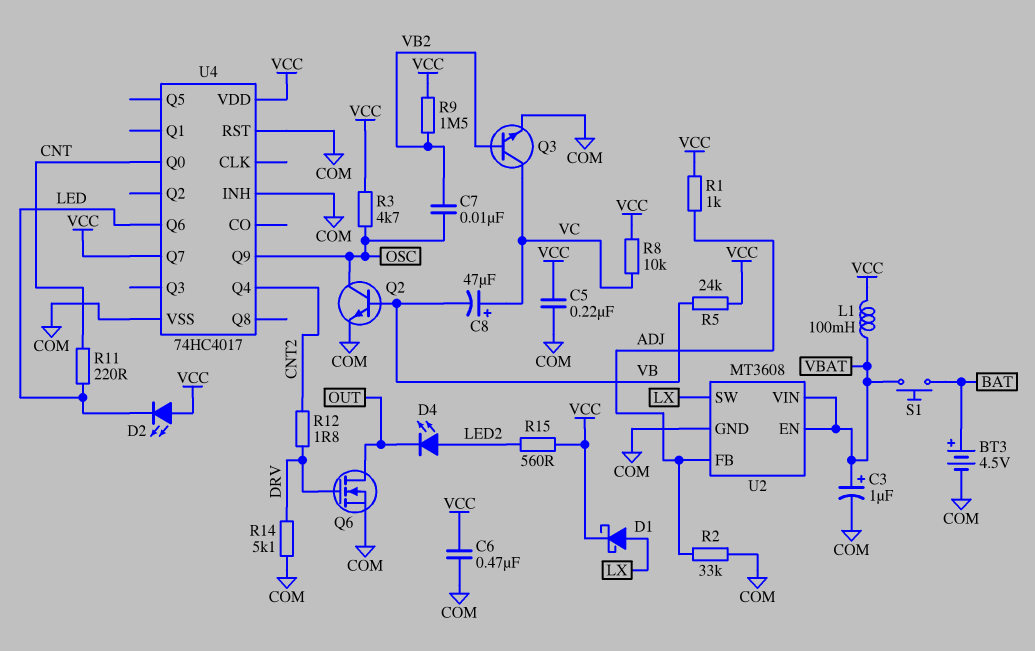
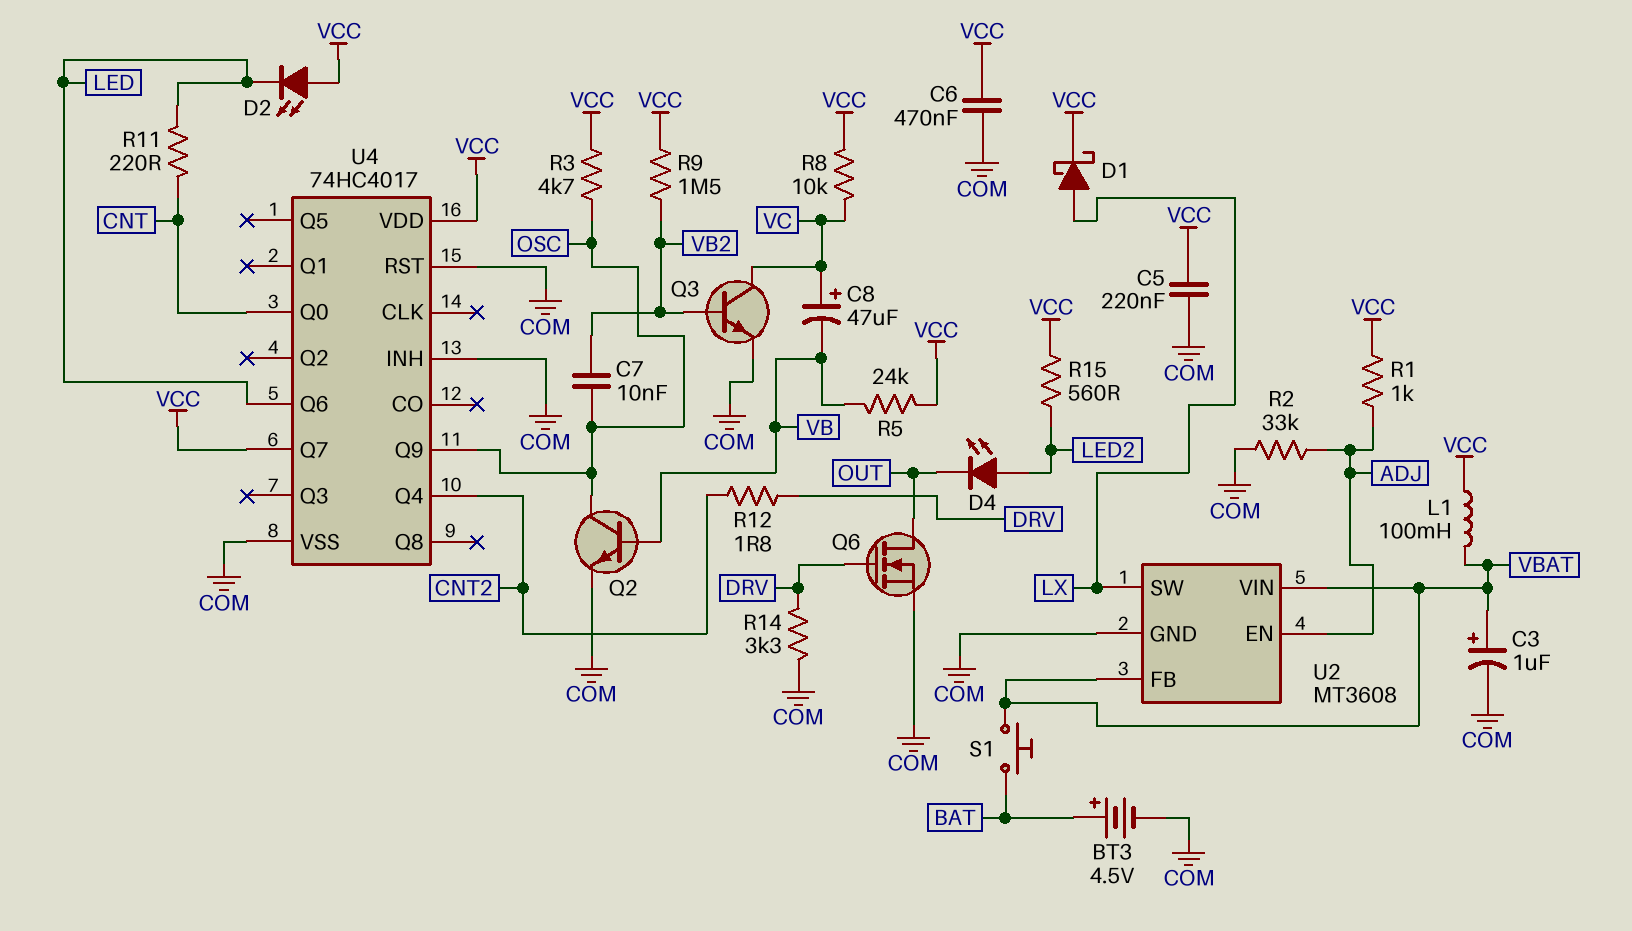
R14: 5.1k (COM, DRV) -> 3.3k (COM, DRV)
U2 pin EN: VBAT -> ADJ
U2 pin FB: ADJ -> VBAT

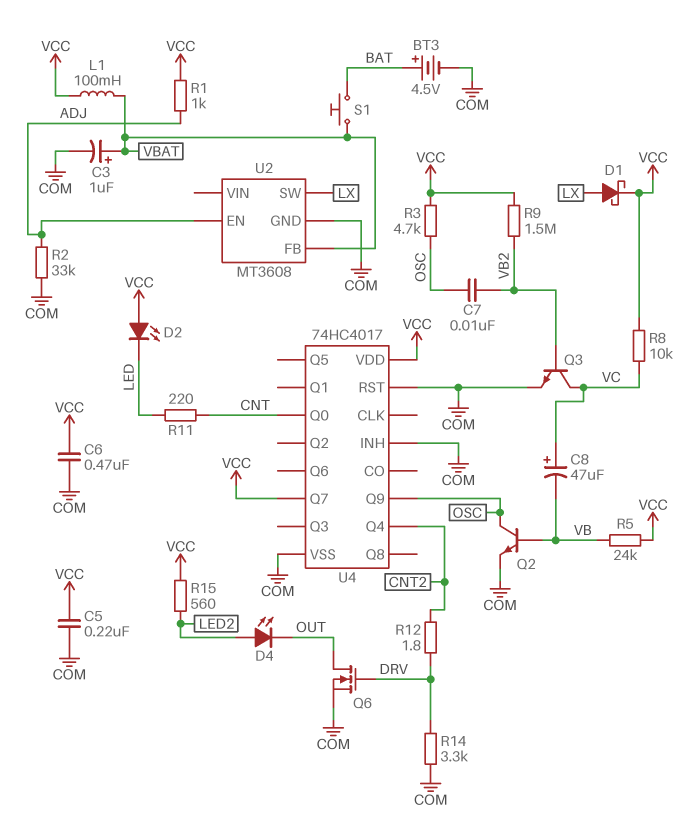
U2 pin VIN: VBAT -> none
U4 pin Q6: LED -> none

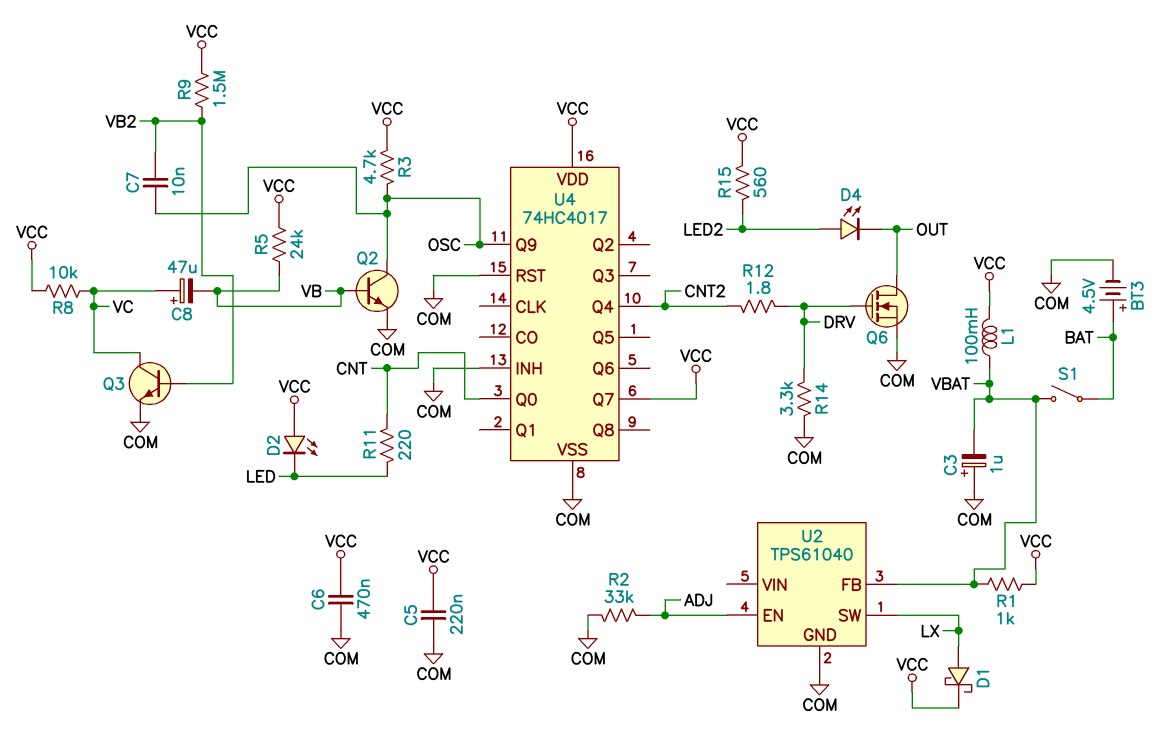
C3: 1uF (plus VBAT, minus COM) -> 1uF (plus COM, minus VBAT)
R1: 1k (ADJ, VCC) -> 1k (VBAT, VCC)
S1: button (BAT, VBAT) -> switch (BAT, VBAT)
U2: MT3608 -> TPS61040

